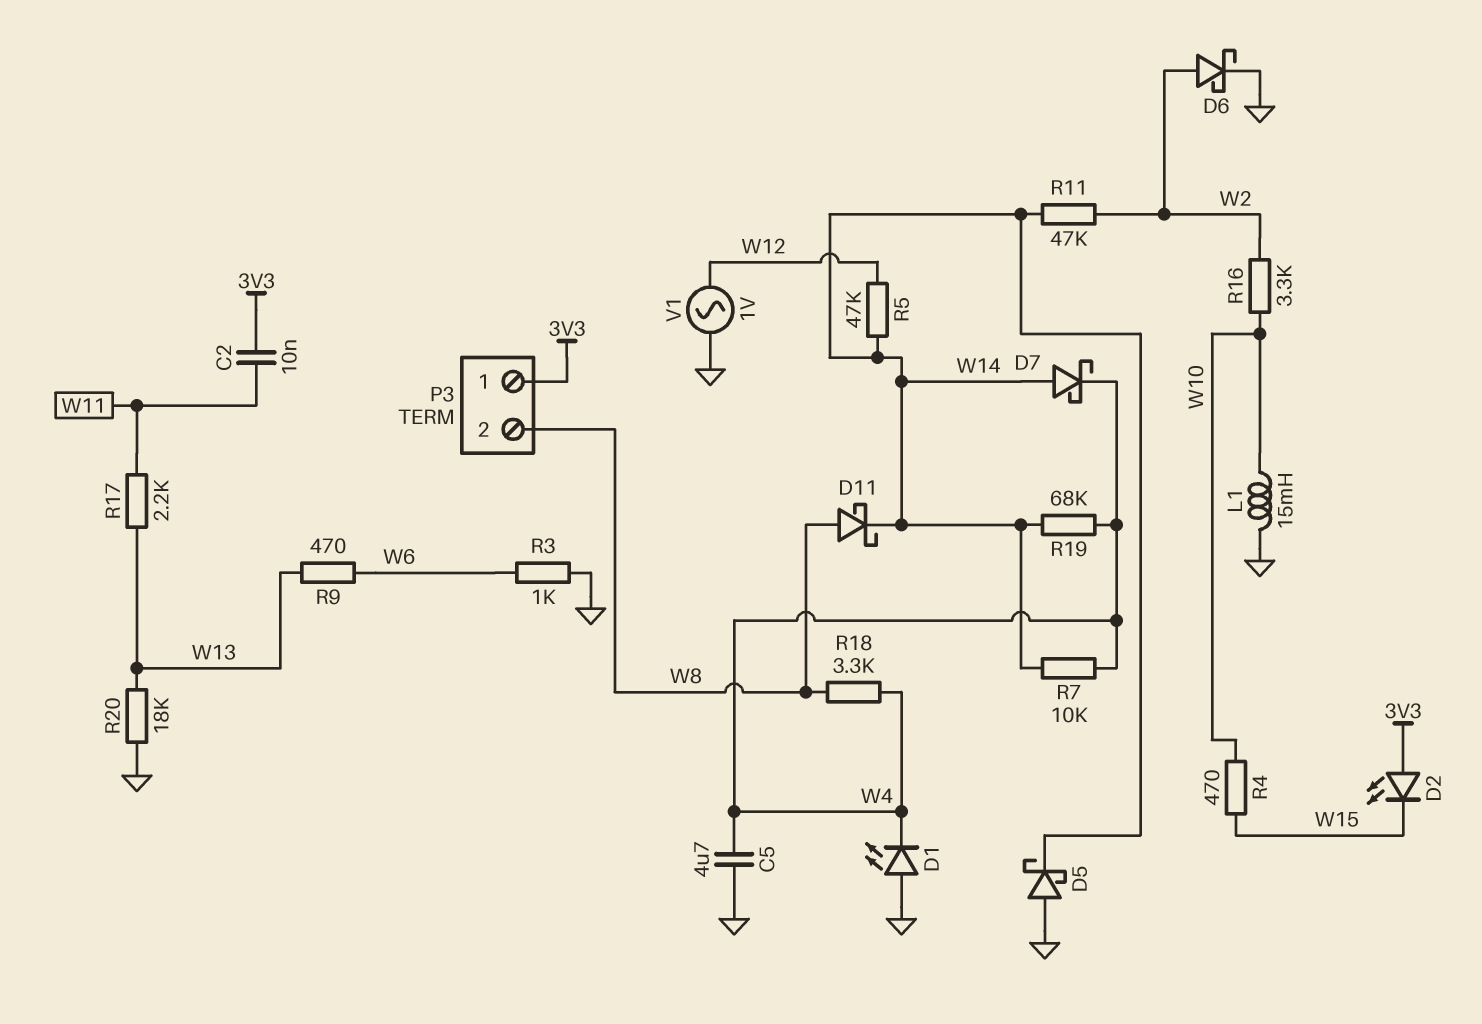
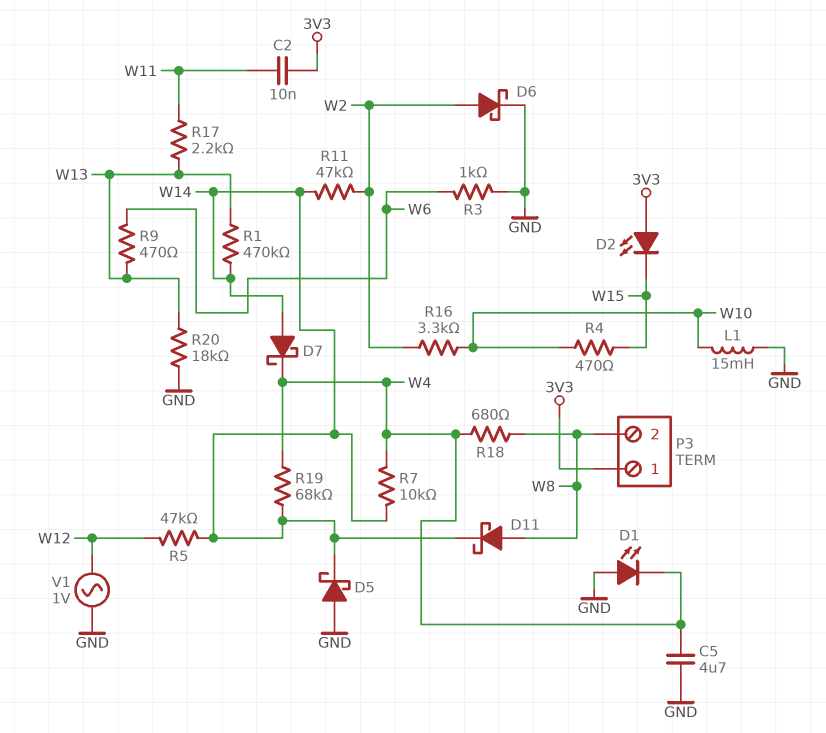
R1: none -> 470k (W13, W14)
R18: 3.3k (W4, W8) -> 680 (W4, W8)

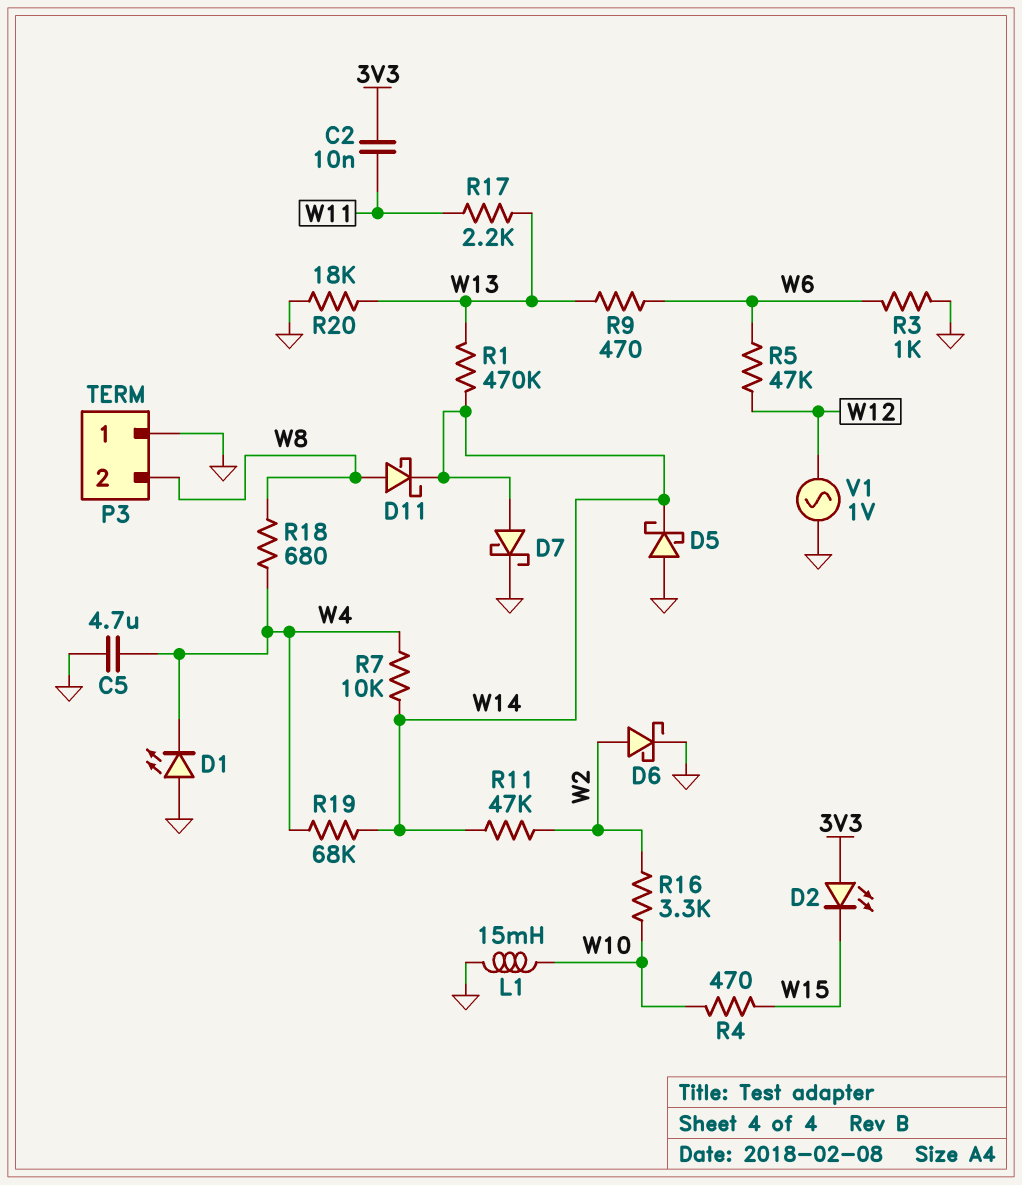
D7: schottky (A W14, K W4) -> schottky (A W14, K GND)
P3 pin 1: 3V3 -> GND
R5: 47k (W12, W14) -> 47k (W6, W12)

